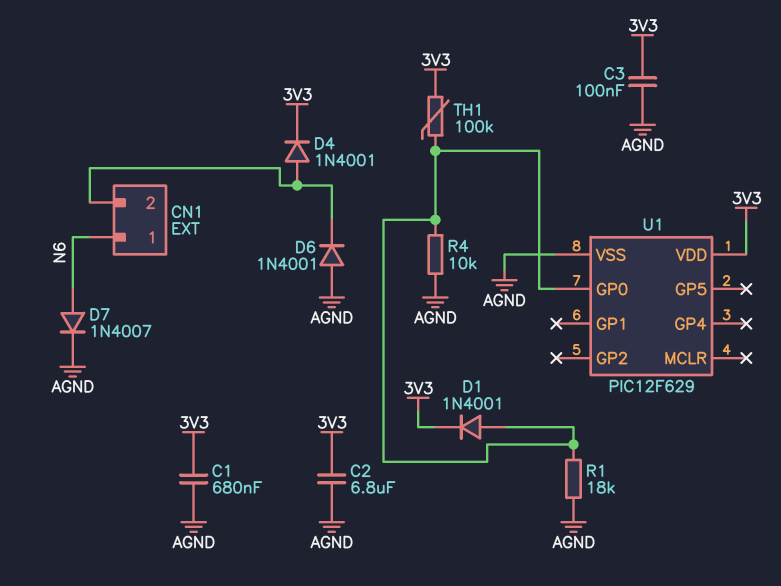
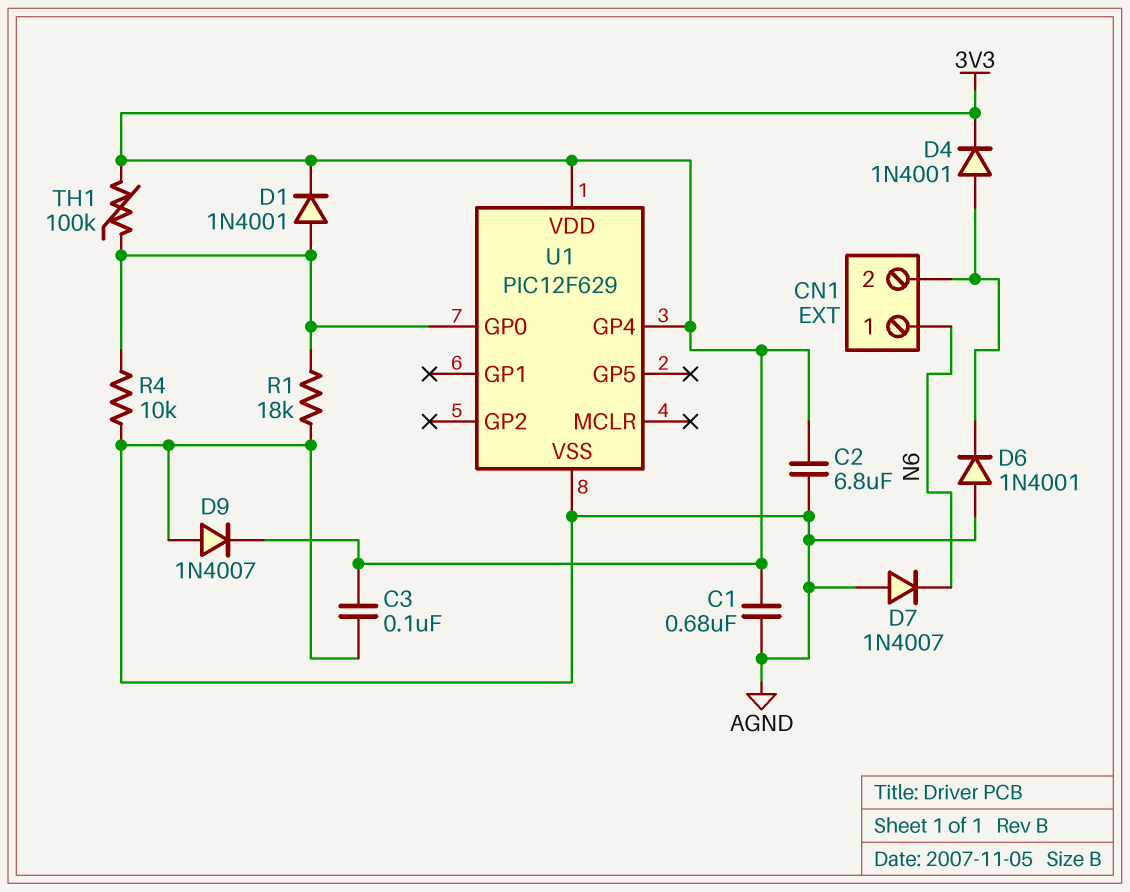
D7: diode 1N4007 (A N6, K AGND) -> diode 1N4007 (A AGND, K N6)
D9: none -> diode 1N4007 (A AGND, K 3V3)
U1 pin GP4: none -> 3V3

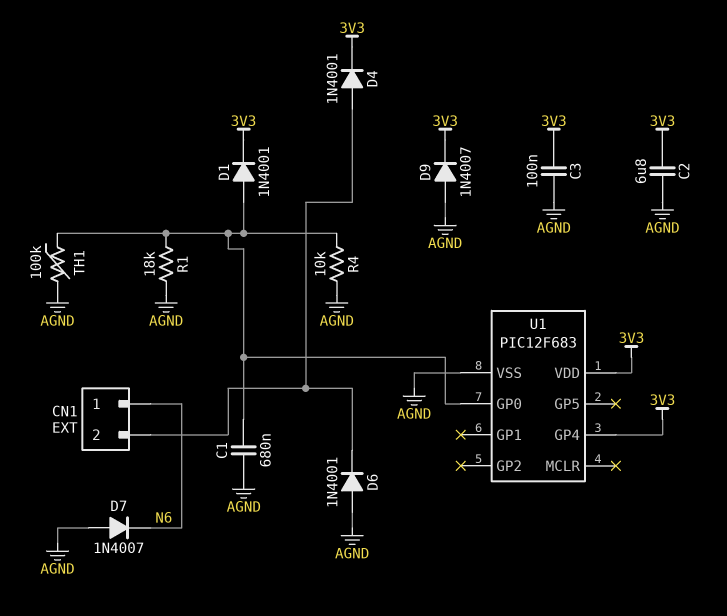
C1: 680nF (3V3, AGND) -> 680nF (AGND, U1/GP0)
TH1: 100k (3V3, U1/GP0) -> 100k (AGND, U1/GP0)
U1: PIC12F629 -> PIC12F683

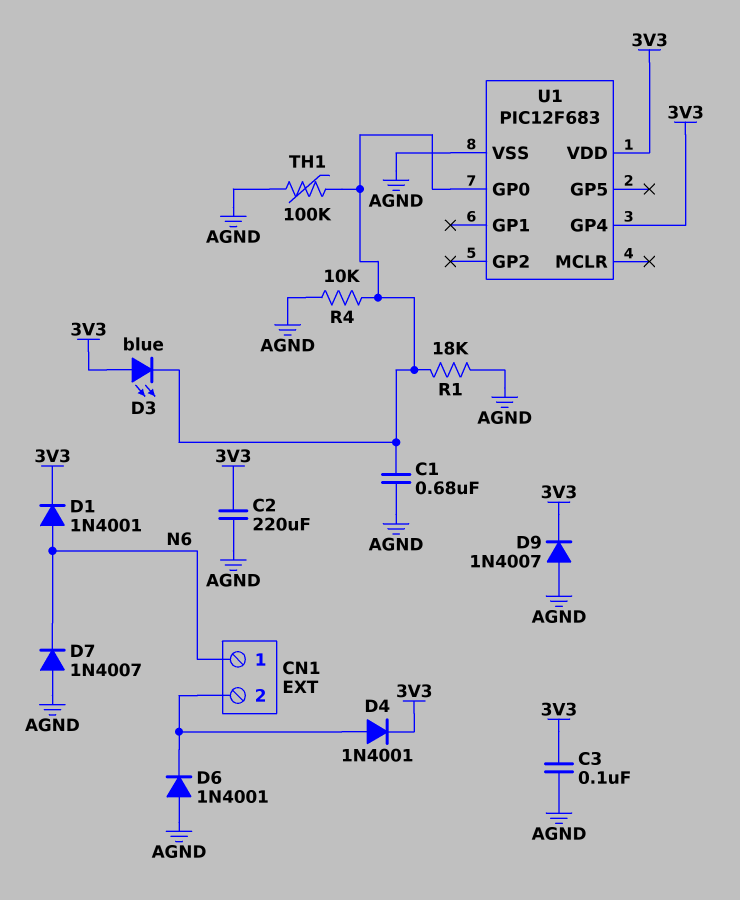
C2: 6.8uF (3V3, AGND) -> 220uF (3V3, AGND)
D1: diode 1N4001 (A U1/GP0, K 3V3) -> diode 1N4001 (A N6, K 3V3)
D3: none -> LED blue (A 3V3, K U1/GP0)

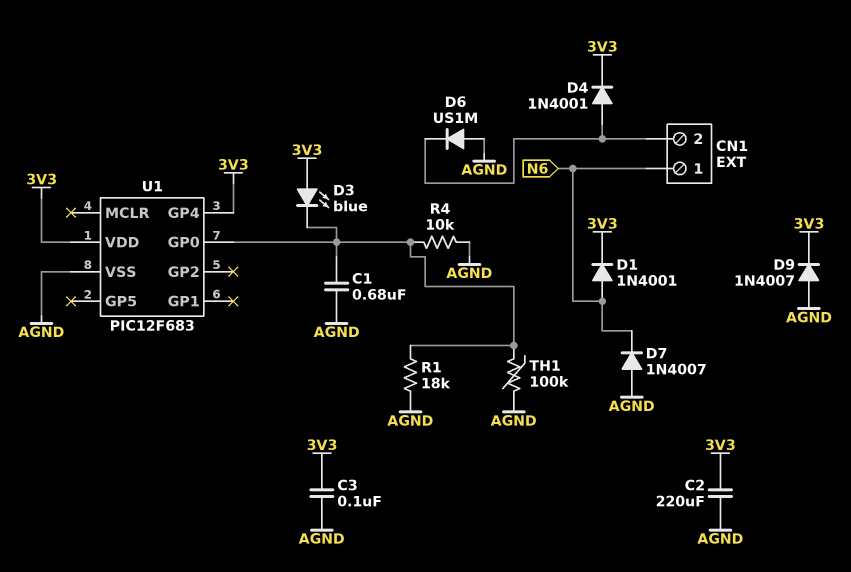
D6: diode 1N4001 (A AGND, K CN1/2) -> diode US1M (A AGND, K CN1/2)

